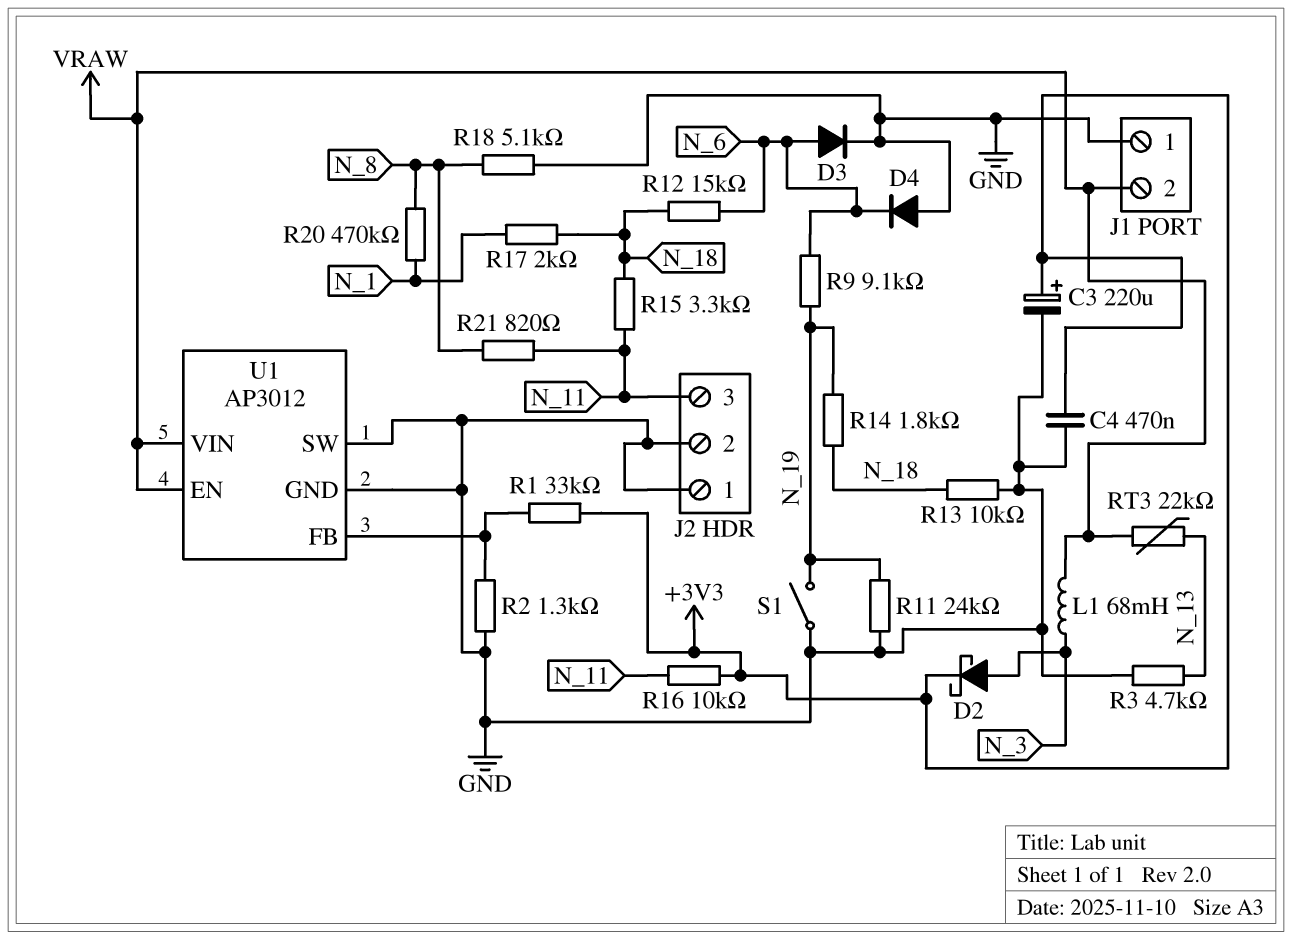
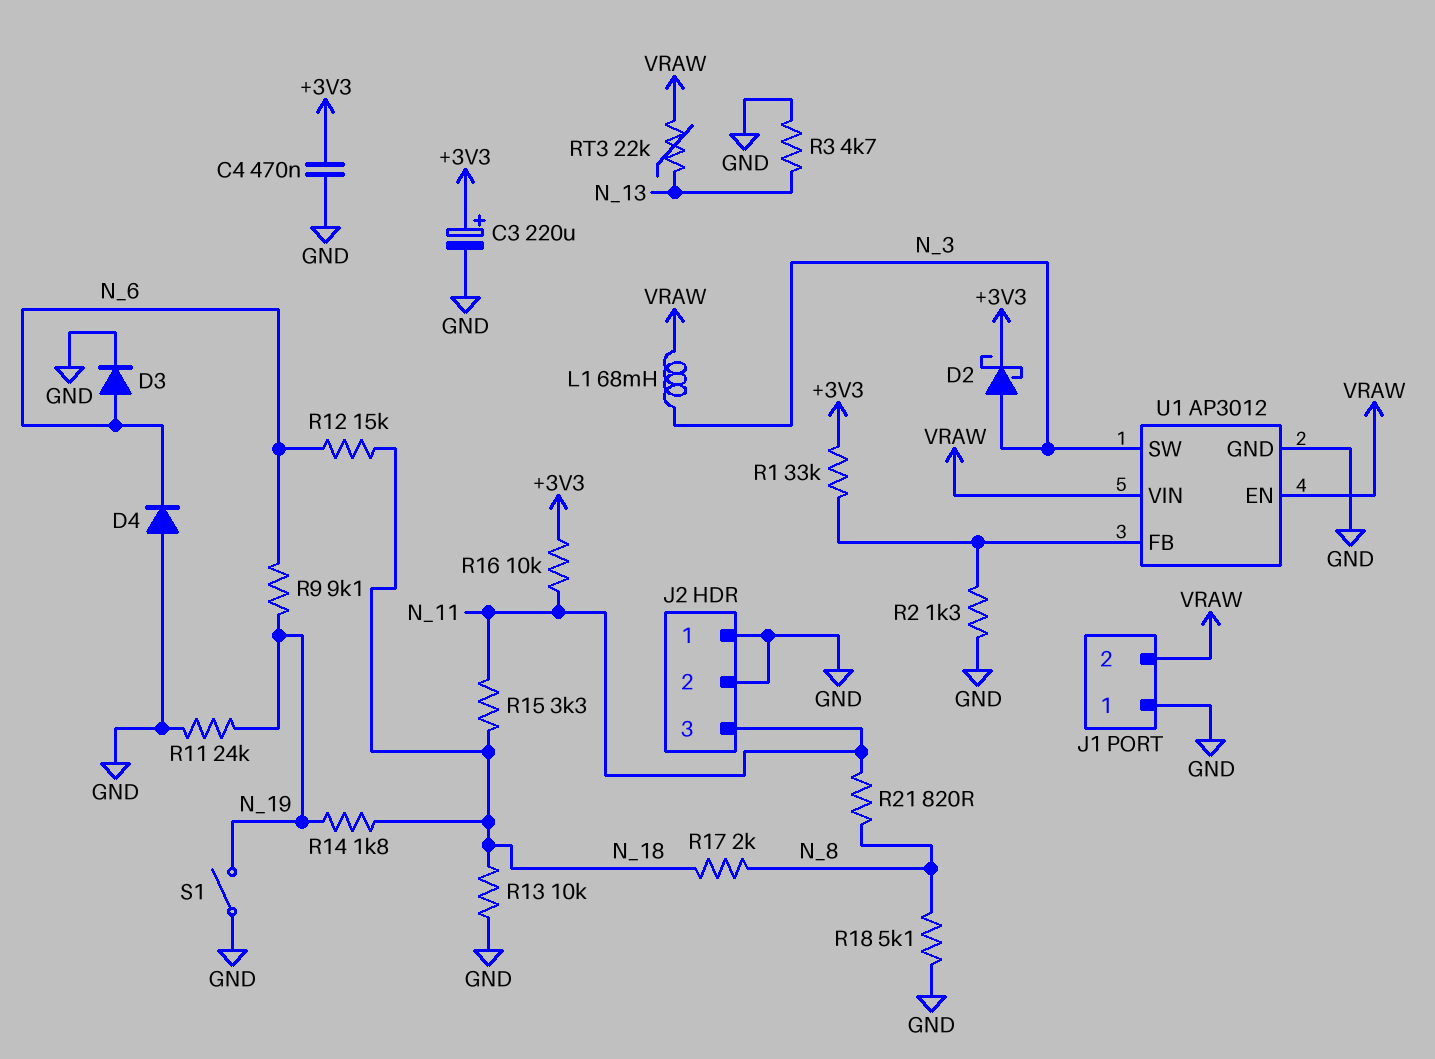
R17: 2k (N_1, N_18) -> 2k (N_8, N_18)
R20: 470k (N_1, N_8) -> none
U1 pin SW: GND -> N_3

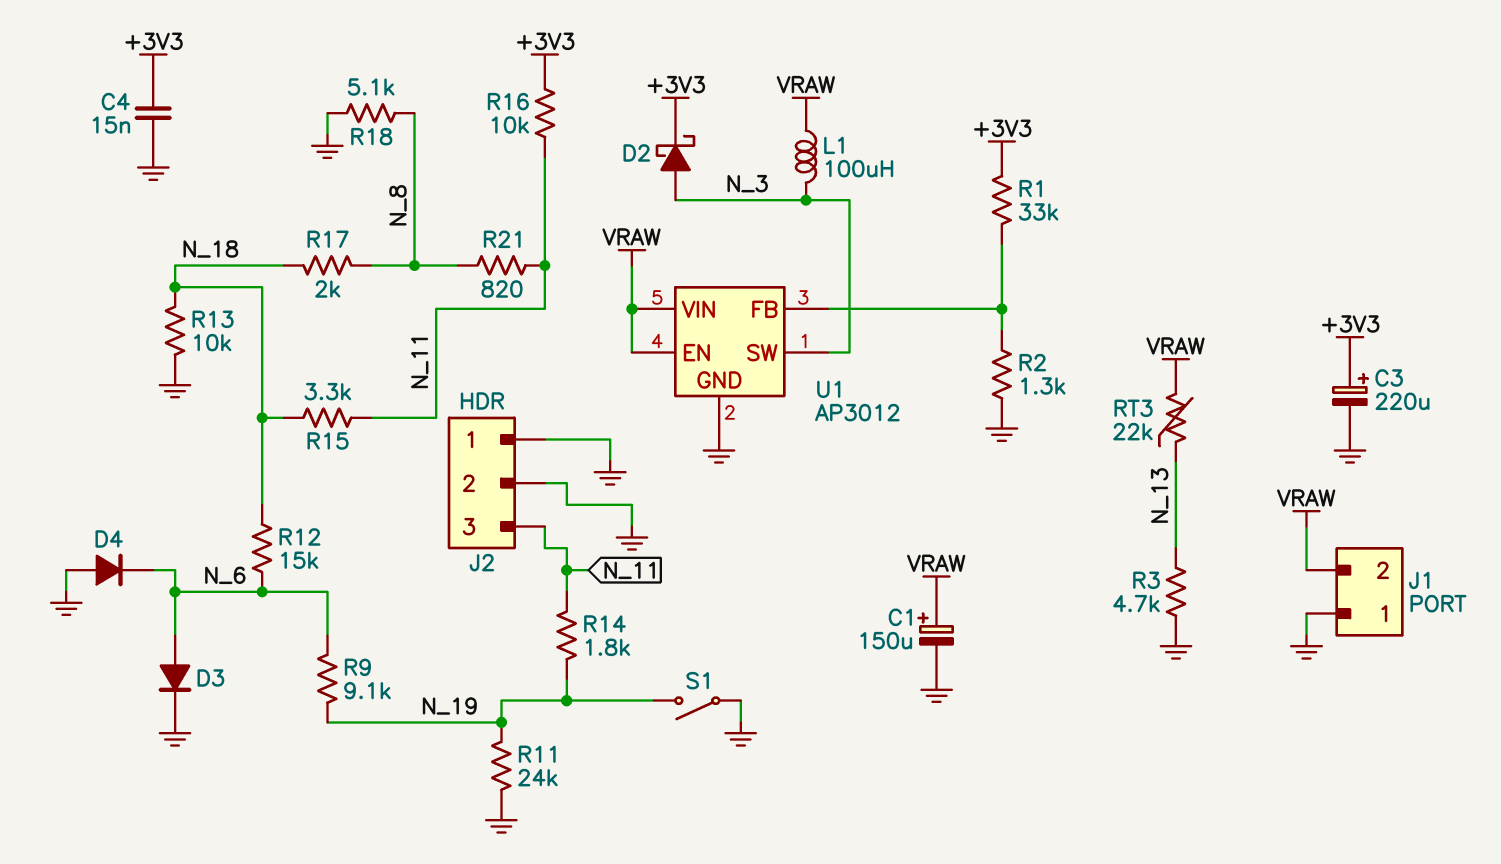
C1: none -> 150uF (plus VRAW, minus GND)
C4: 470nF (+3V3, GND) -> 15nF (+3V3, GND)
L1: 68mH (N_3, VRAW) -> 100uH (N_3, VRAW)
R14: 1.8k (N_18, N_19) -> 1.8k (N_11, N_19)

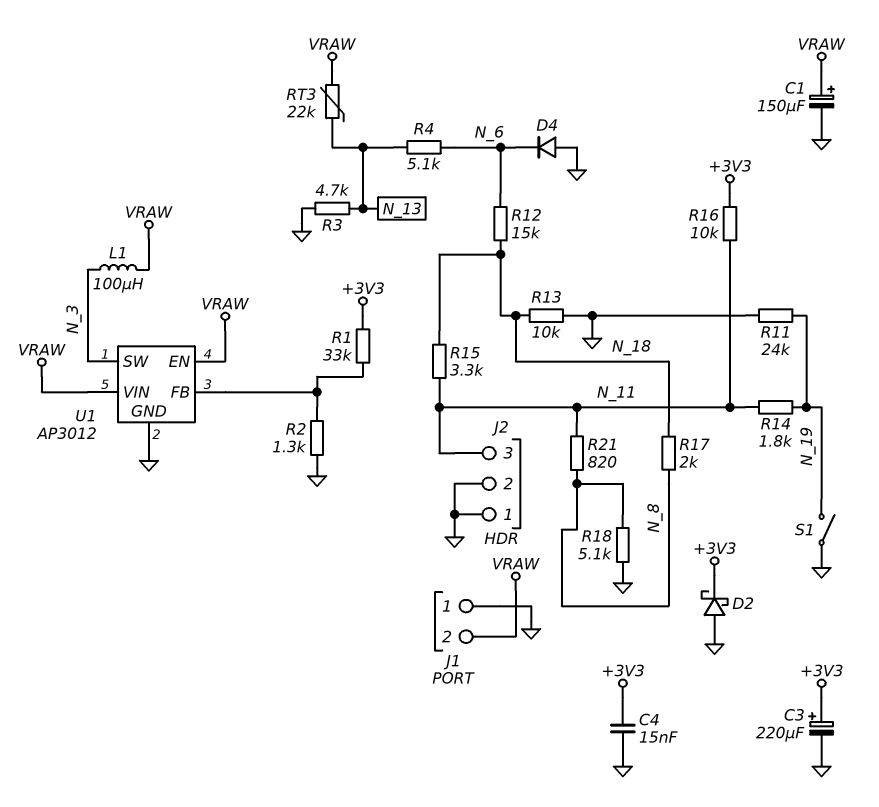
D2: schottky (A N_3, K +3V3) -> schottky (A GND, K +3V3)
D3: diode (A N_6, K GND) -> none
R4: none -> 5.1k (N_6, N_13)
R9: 9.1k (N_6, N_19) -> none

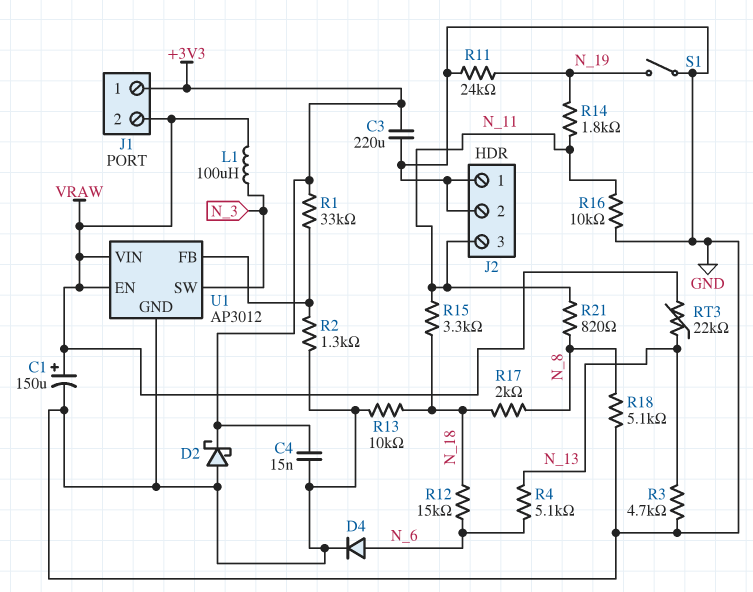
C3: 220uF (plus +3V3, minus GND) -> 220uF (+3V3, GND)
D4: diode (A GND, K N_6) -> diode (A N_6, K GND)
J1 pin 1: GND -> +3V3
R16: 10k (+3V3, N_11) -> 10k (GND, N_11)

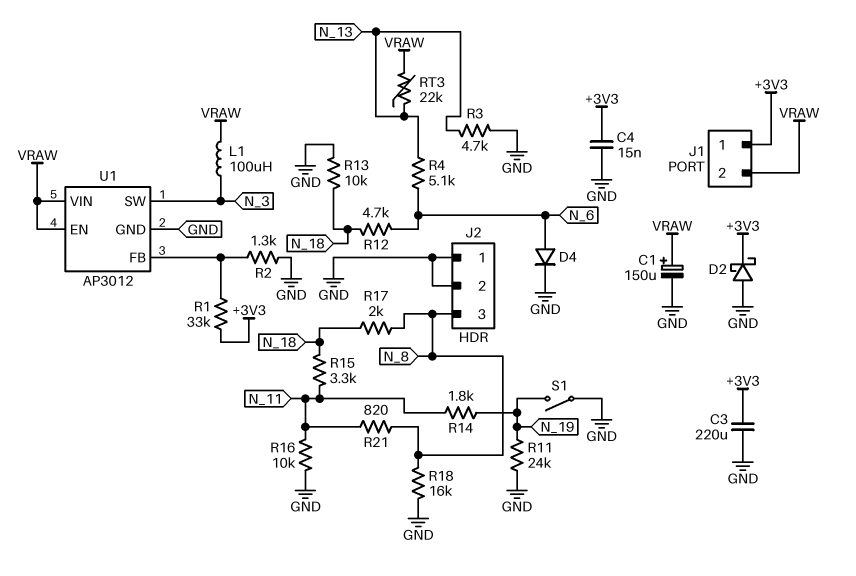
J2 pin 3: N_11 -> N_8
R12: 15k (N_6, N_18) -> 4.7k (N_6, N_18)
R18: 5.1k (GND, N_8) -> 16k (GND, N_8)

